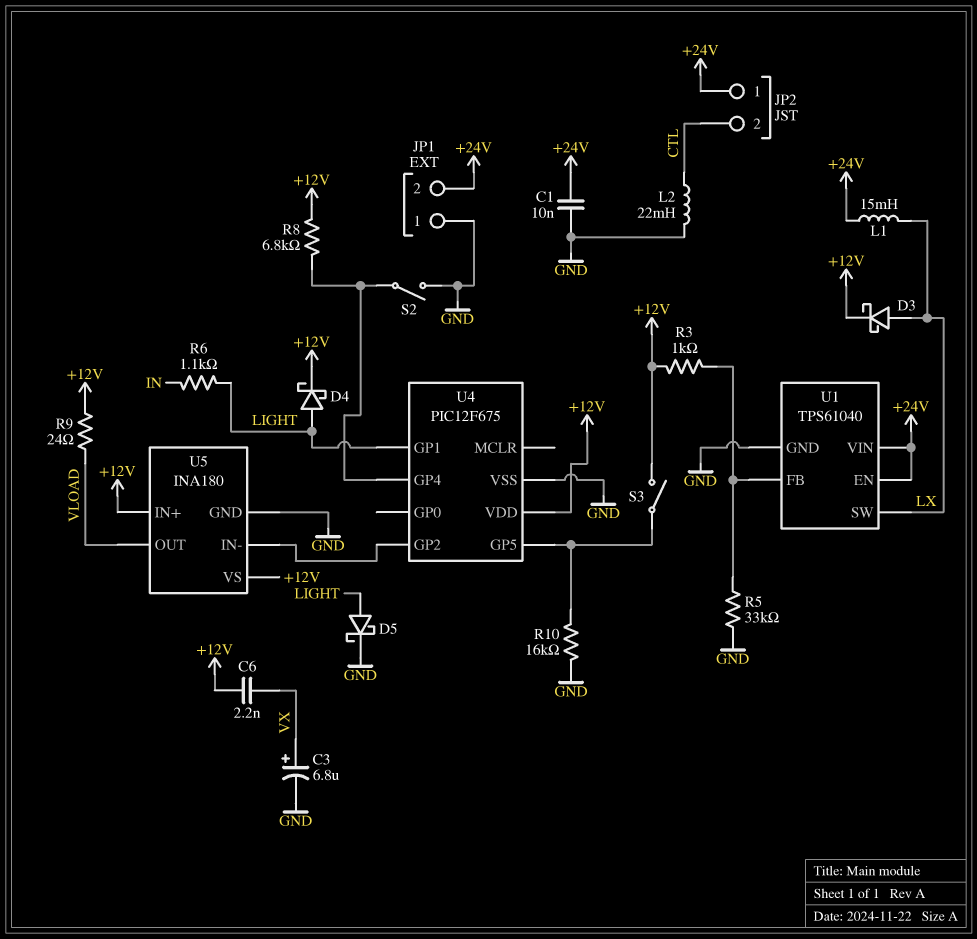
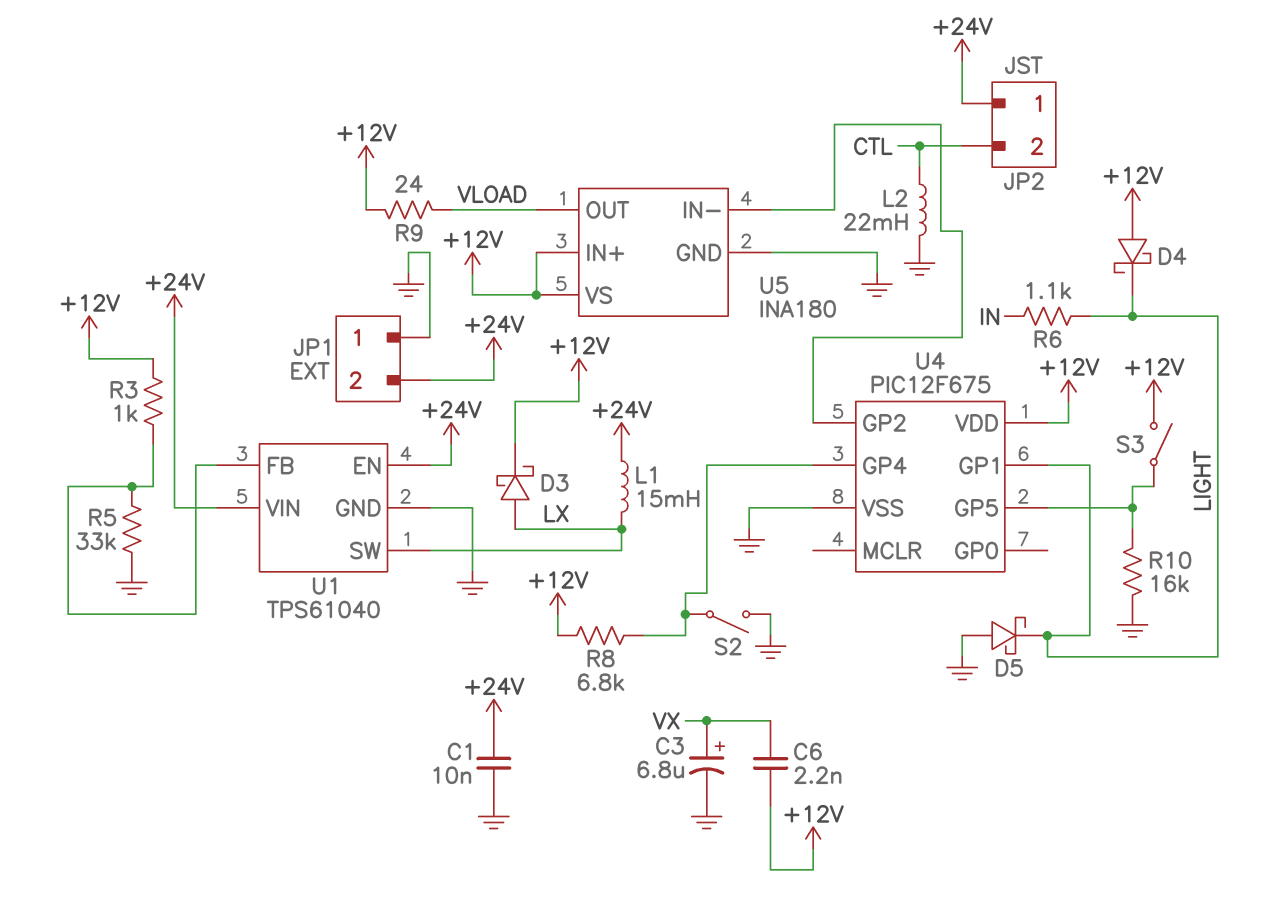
D4: schottky (A LIGHT, K +12V) -> schottky (A +12V, K LIGHT)
D5: schottky (A LIGHT, K GND) -> schottky (A GND, K LIGHT)

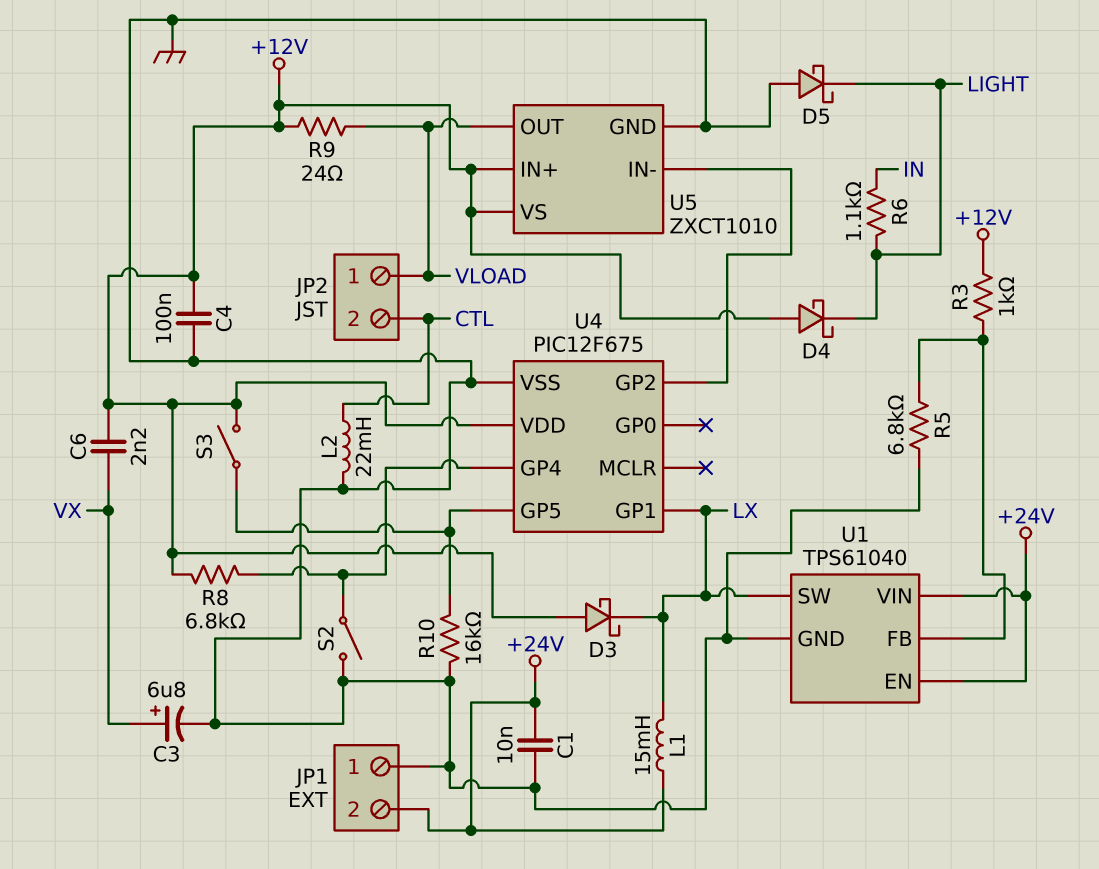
C4: none -> 100nF (+12V, GND)
D3: schottky (A LX, K +12V) -> schottky (A +12V, K LX)
JP2 pin 1: +24V -> VLOAD
R5: 33k (GND, U1/FB) -> 6.8k (GND, U1/FB)
U4 pin GP1: LIGHT -> LX
U5: INA180 -> ZXCT1010

